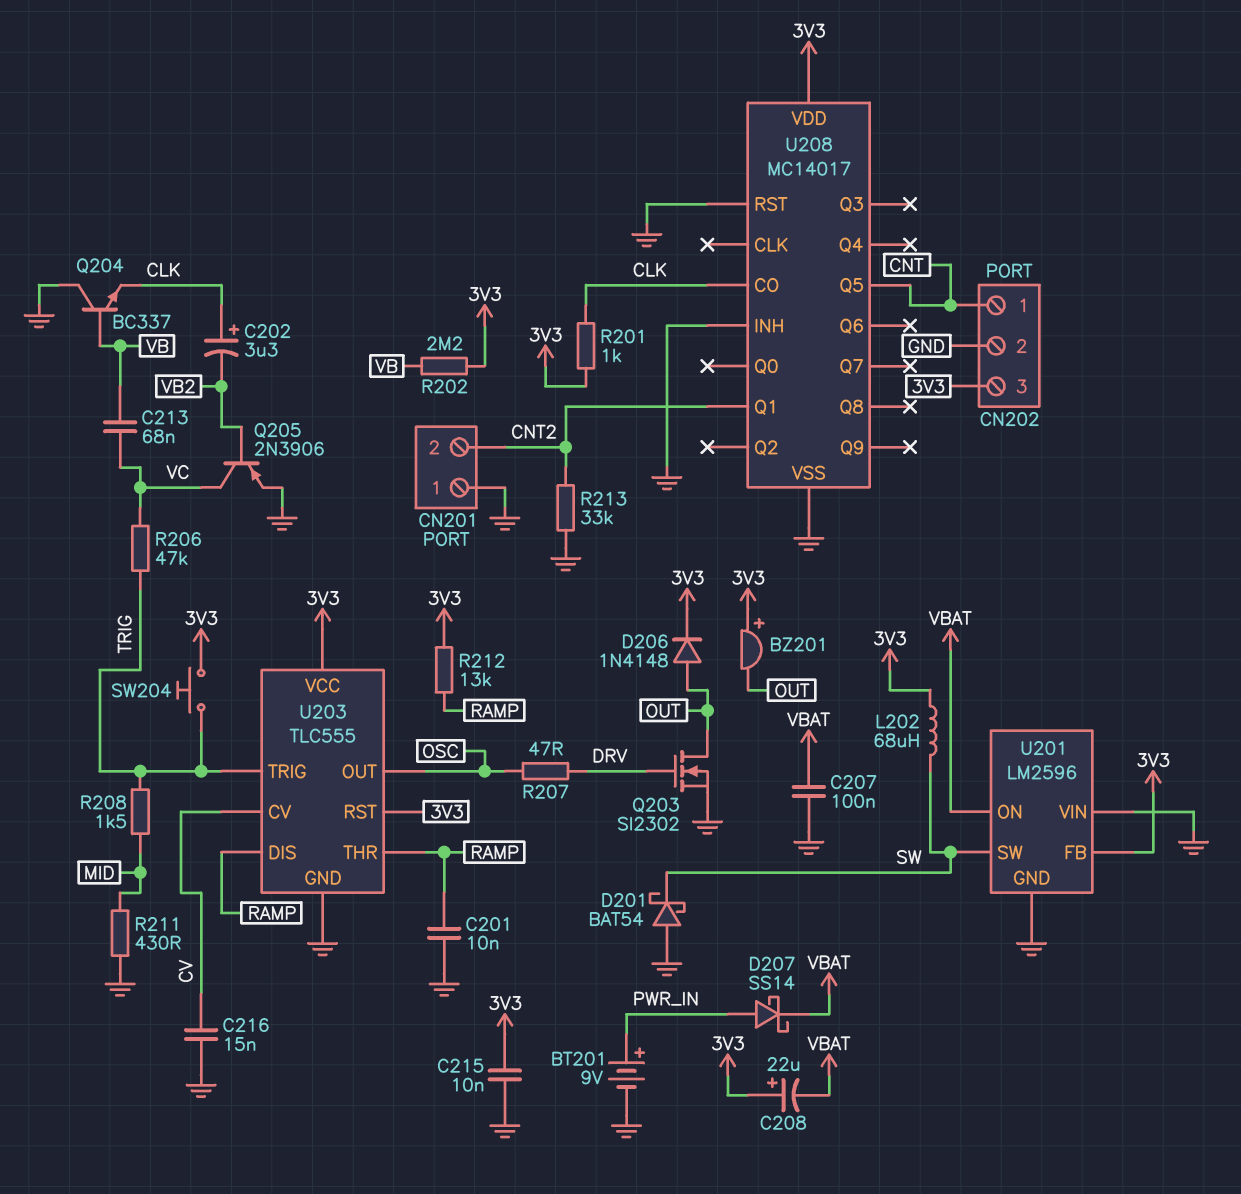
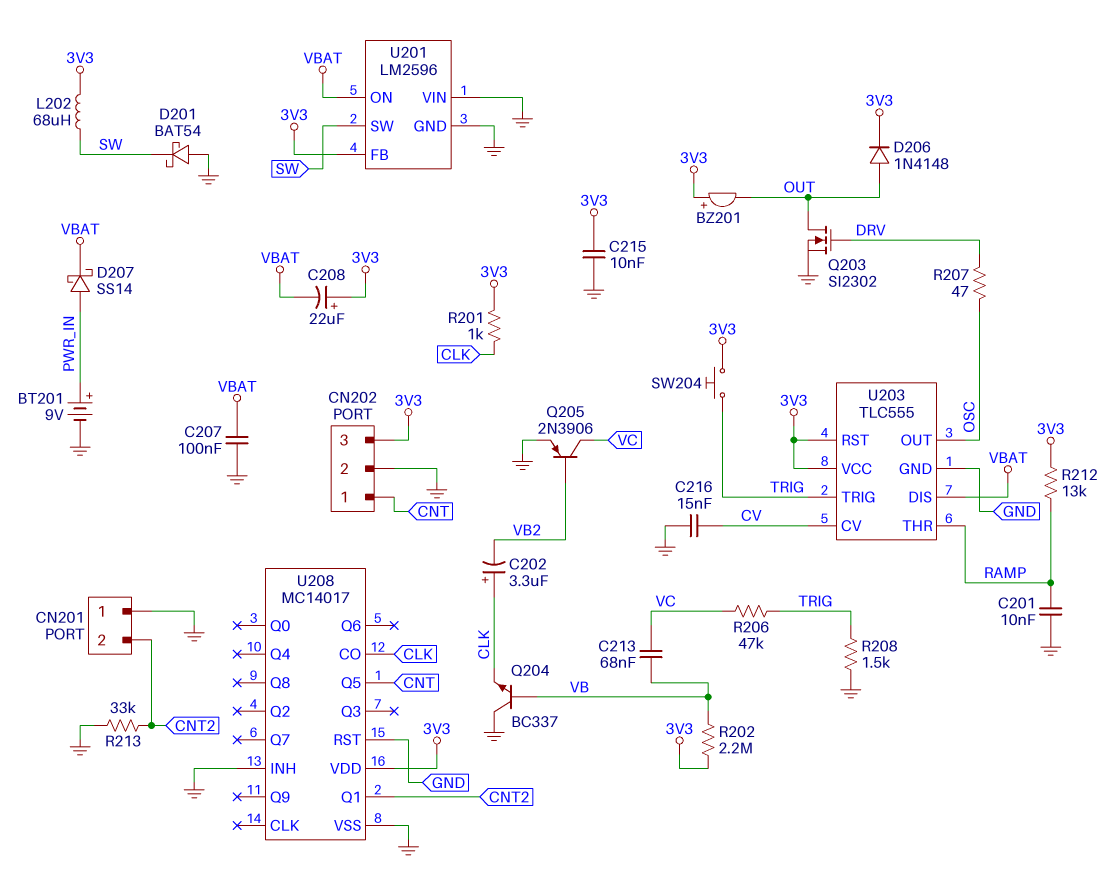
R208: 1.5k (MID, TRIG) -> 1.5k (GND, TRIG)
R211: 430 (GND, MID) -> none
U203 pin DIS: RAMP -> VBAT

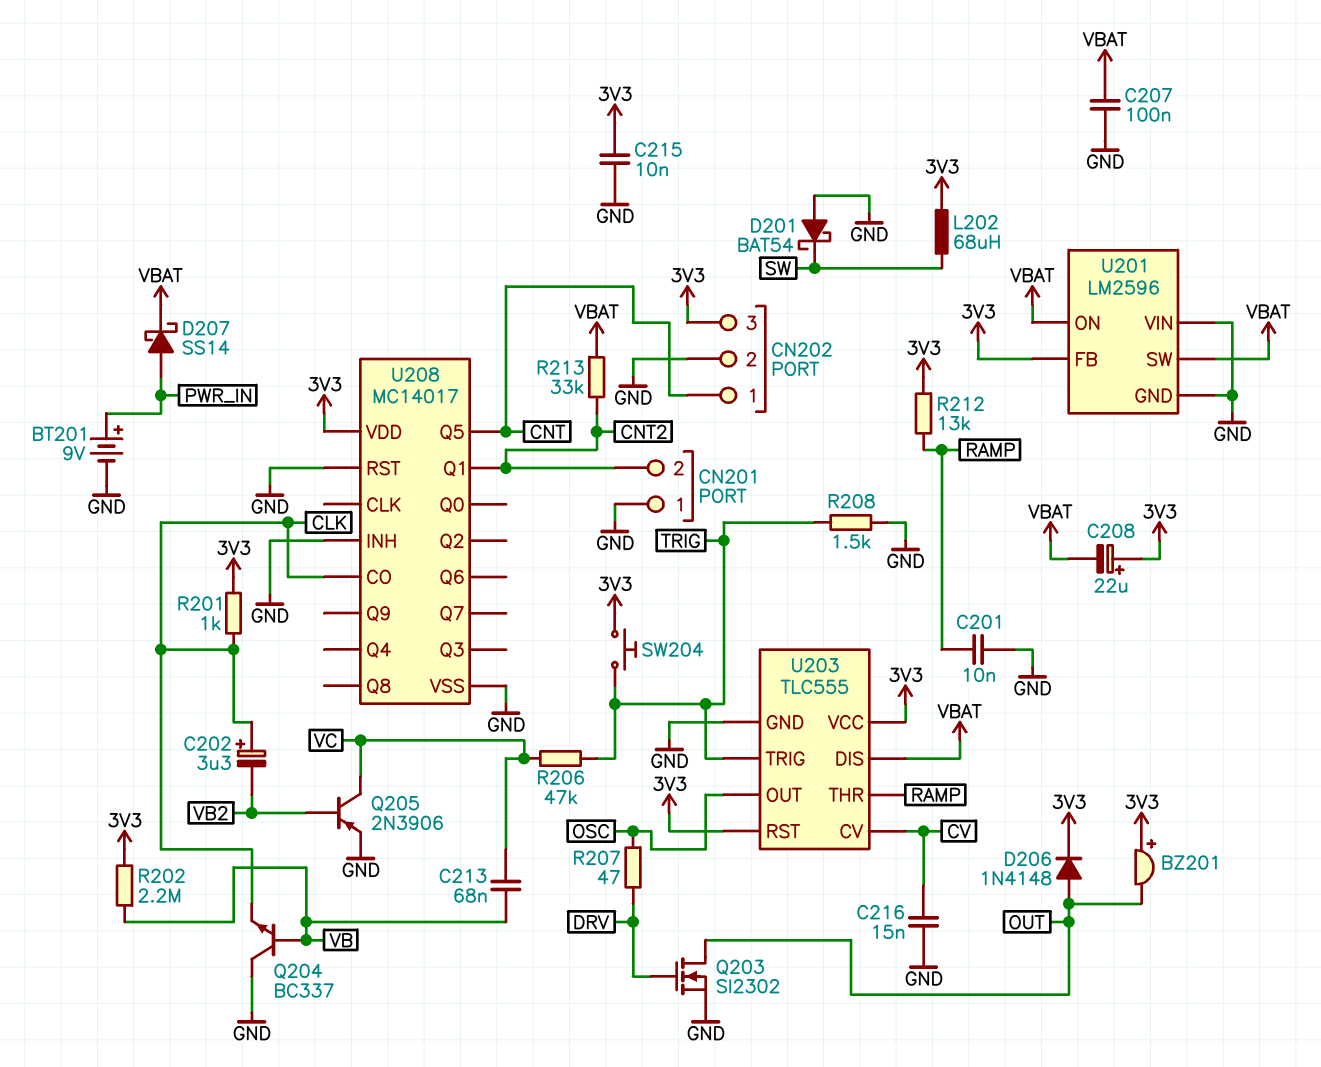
R213: 33k (CNT2, GND) -> 33k (CNT2, VBAT)
U201 pin SW: SW -> VBAT

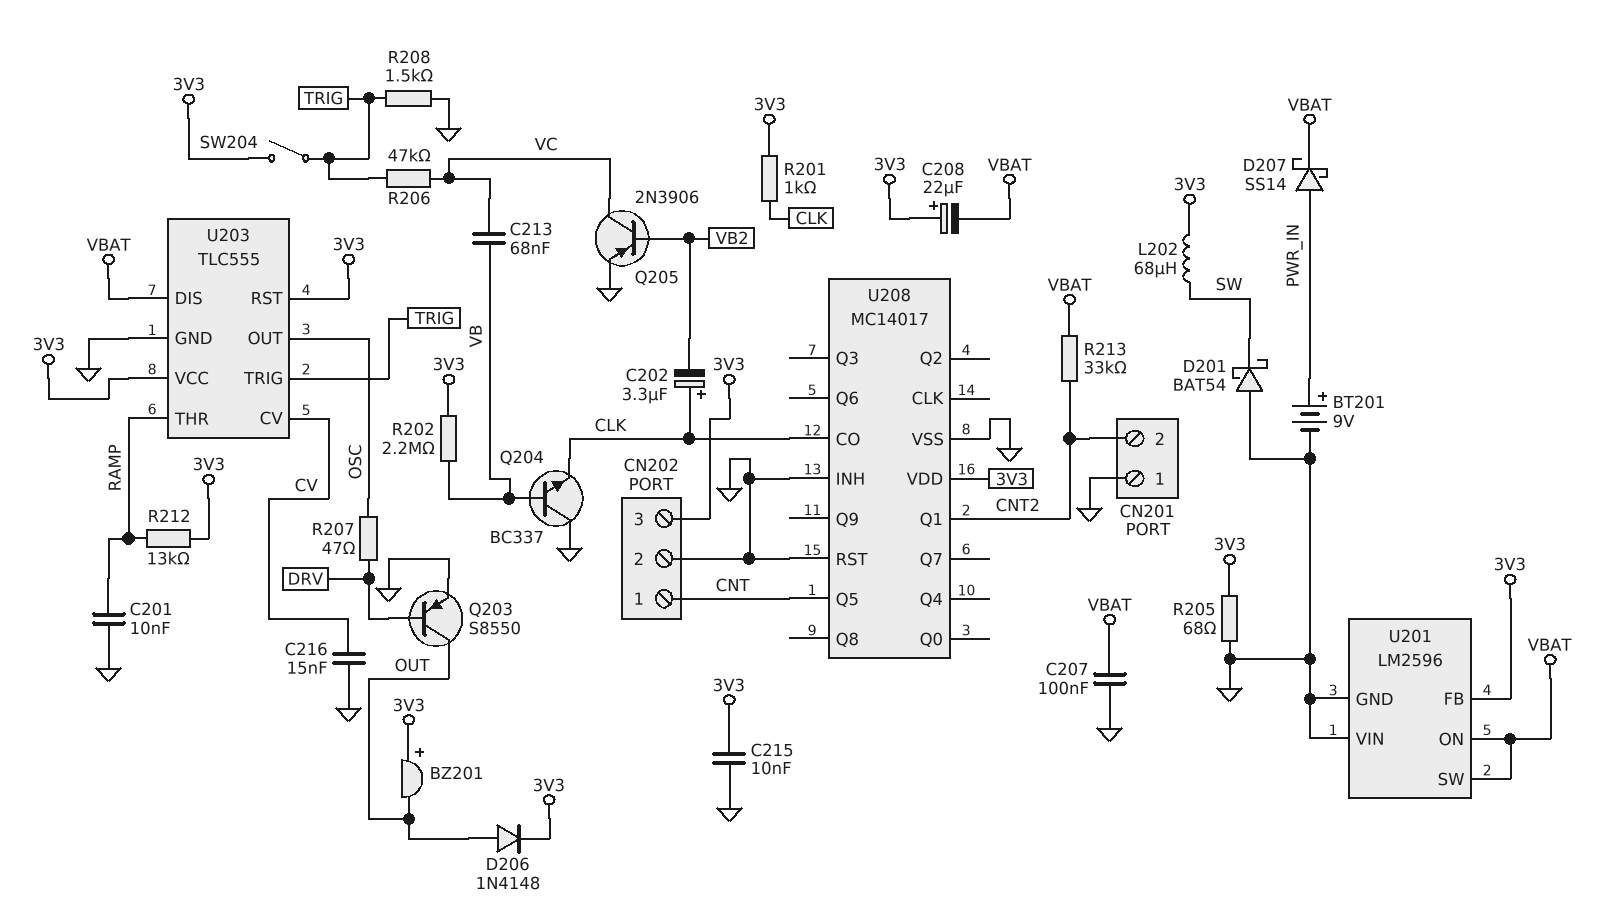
Q203: NMOS SI2302 (G DRV, D OUT, S GND) -> PNP S8550 (B DRV, C OUT, E GND)
R205: none -> 68 (3V3, GND)
SW204: button (3V3, TRIG) -> switch (3V3, TRIG)

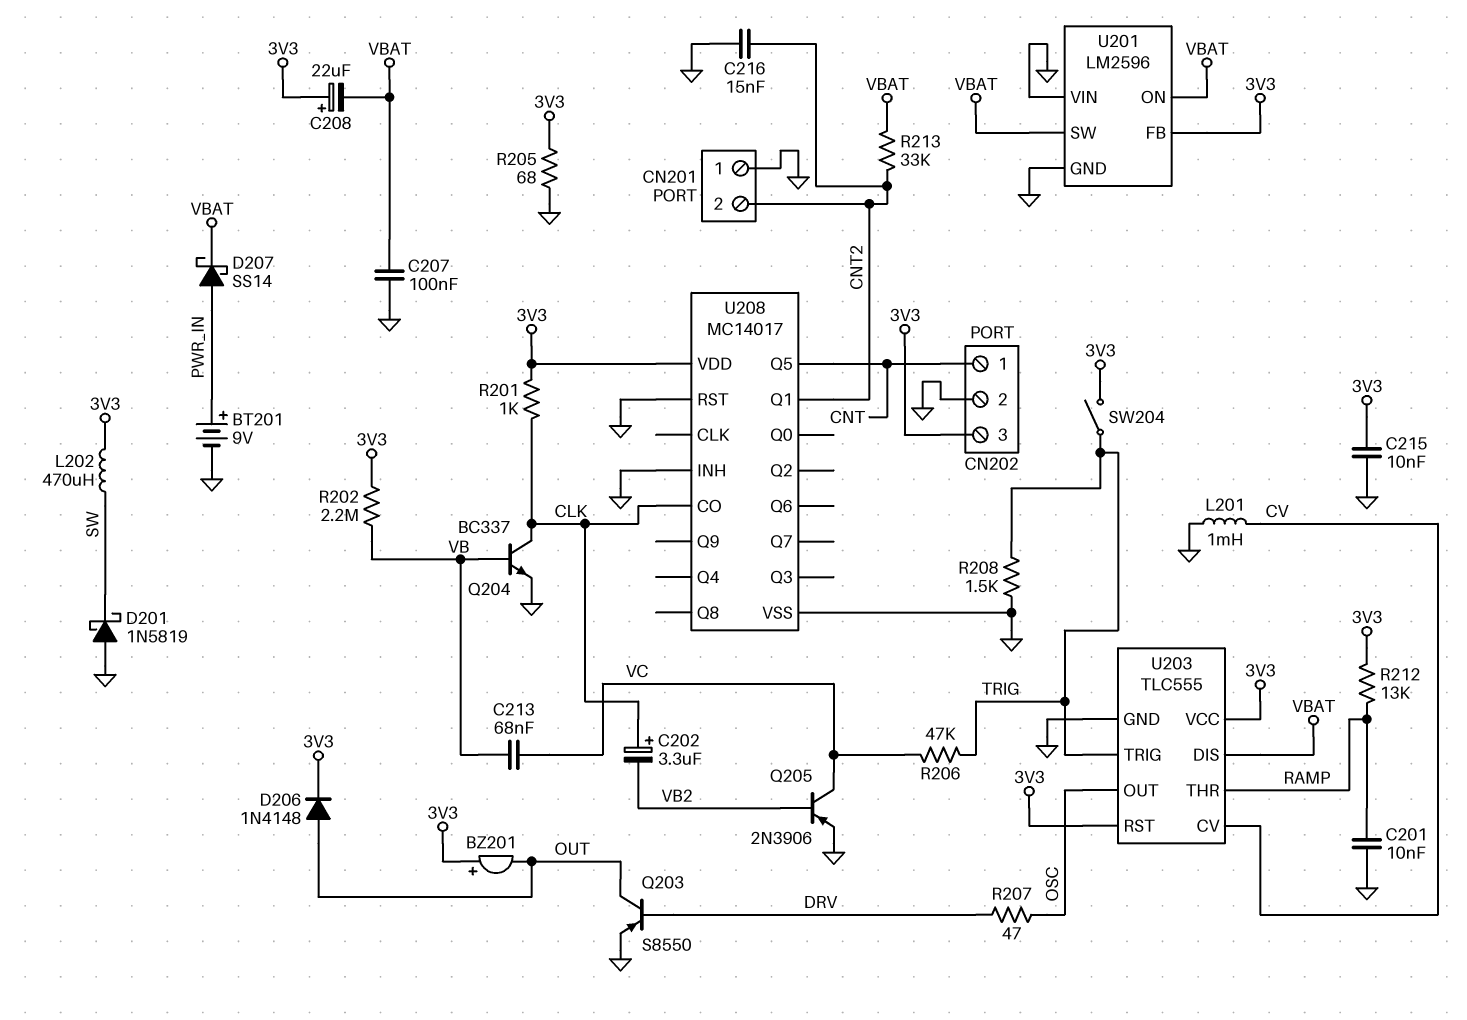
C216: 15nF (CV, GND) -> 15nF (CNT2, GND)
D201: schottky BAT54 (A GND, K SW) -> schottky 1N5819 (A GND, K SW)
L201: none -> 1mH (CV, GND)
L202: 68uH (3V3, SW) -> 470uH (3V3, SW)
Q204: NPN BC337 (B VB, C GND, E CLK) -> NPN BC337 (B VB, C CLK, E GND)

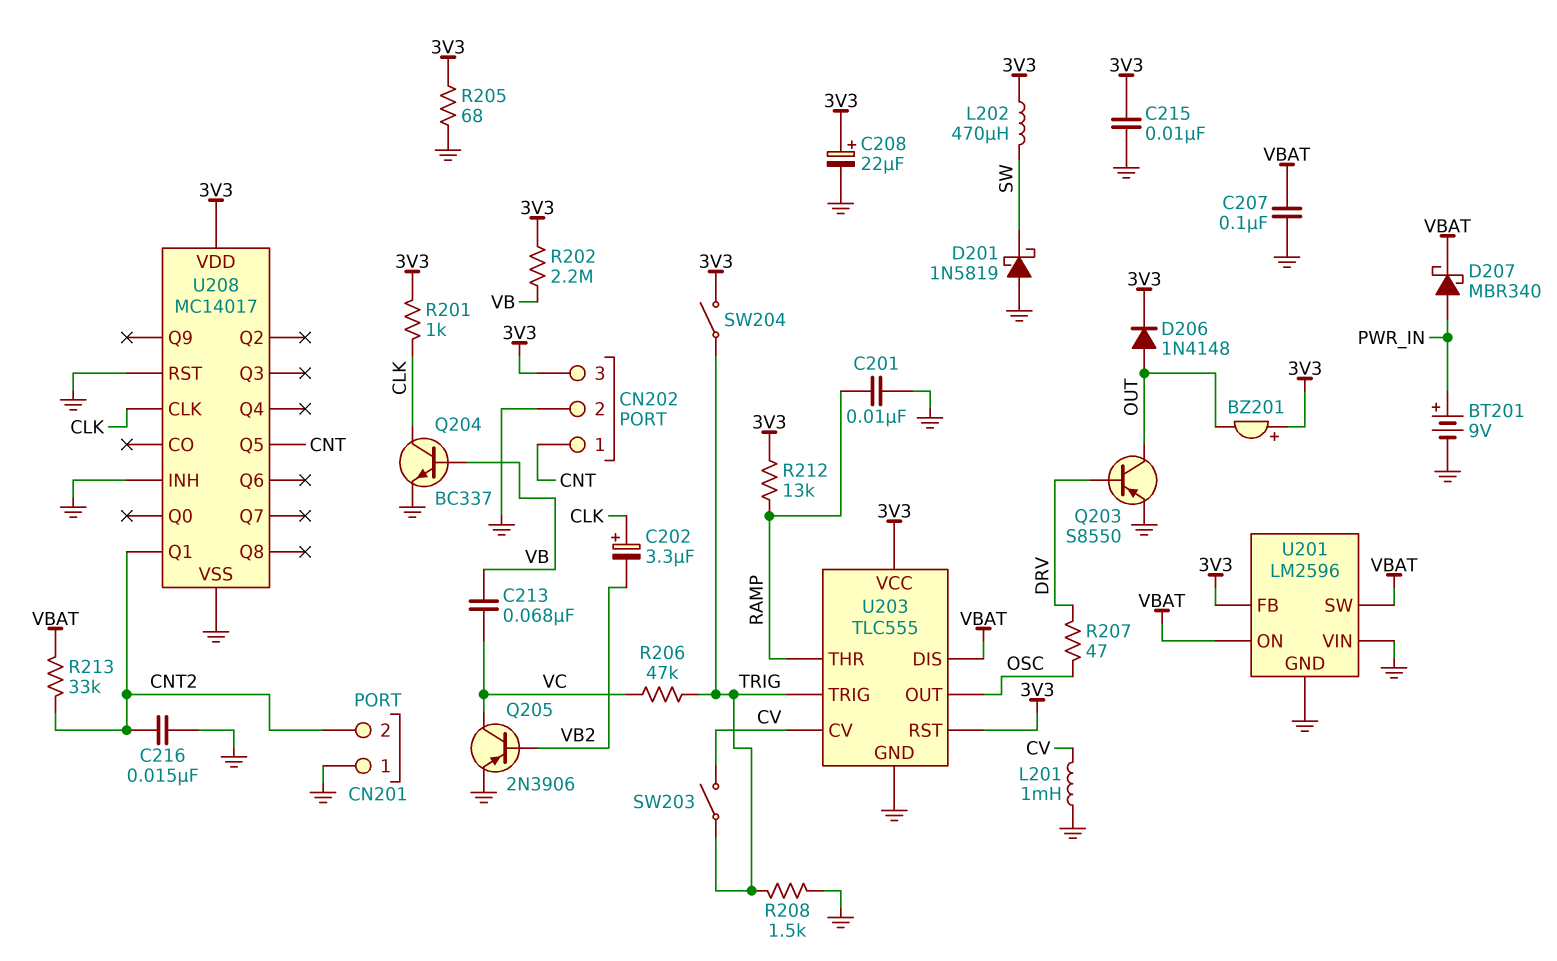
C208: 22uF (plus 3V3, minus VBAT) -> 22uF (plus 3V3, minus GND)
D207: schottky SS14 (A PWR_IN, K VBAT) -> schottky MBR340 (A PWR_IN, K VBAT)
SW203: none -> switch (CV, TRIG)
U208 pin CLK: none -> CLK
U208 pin CO: CLK -> none

